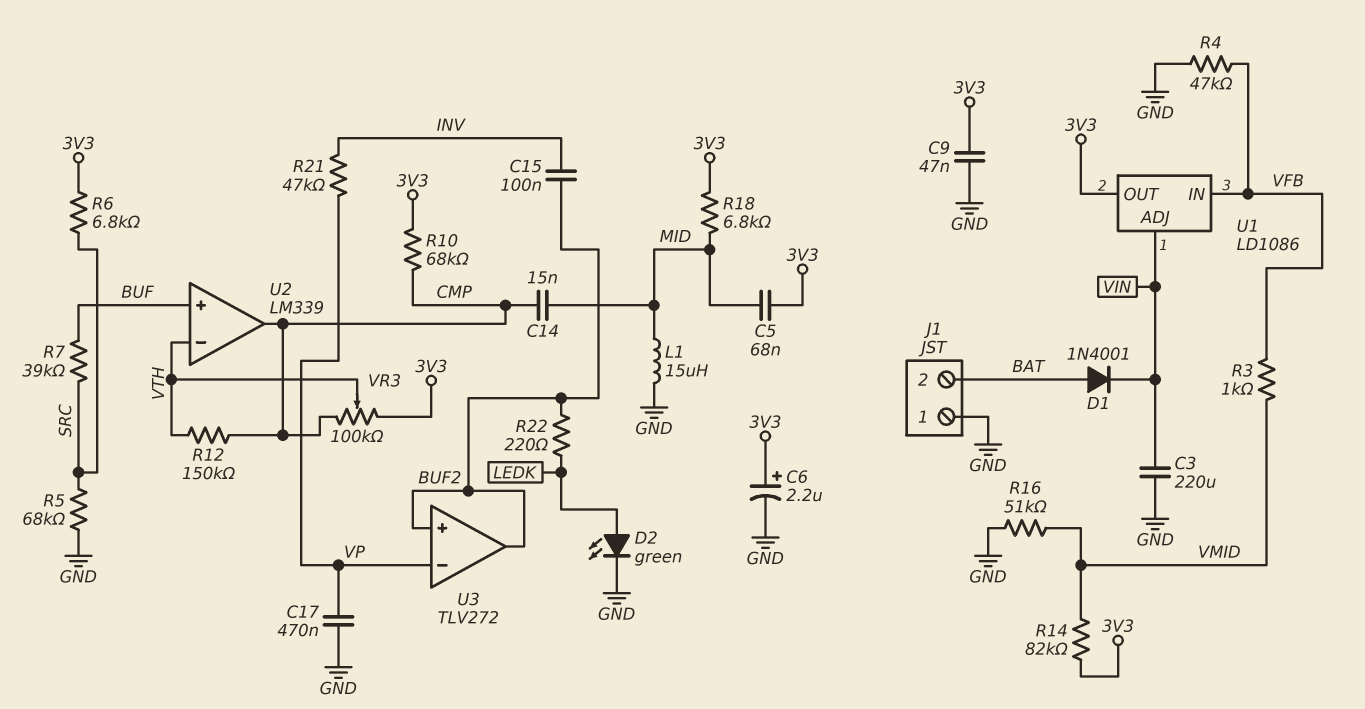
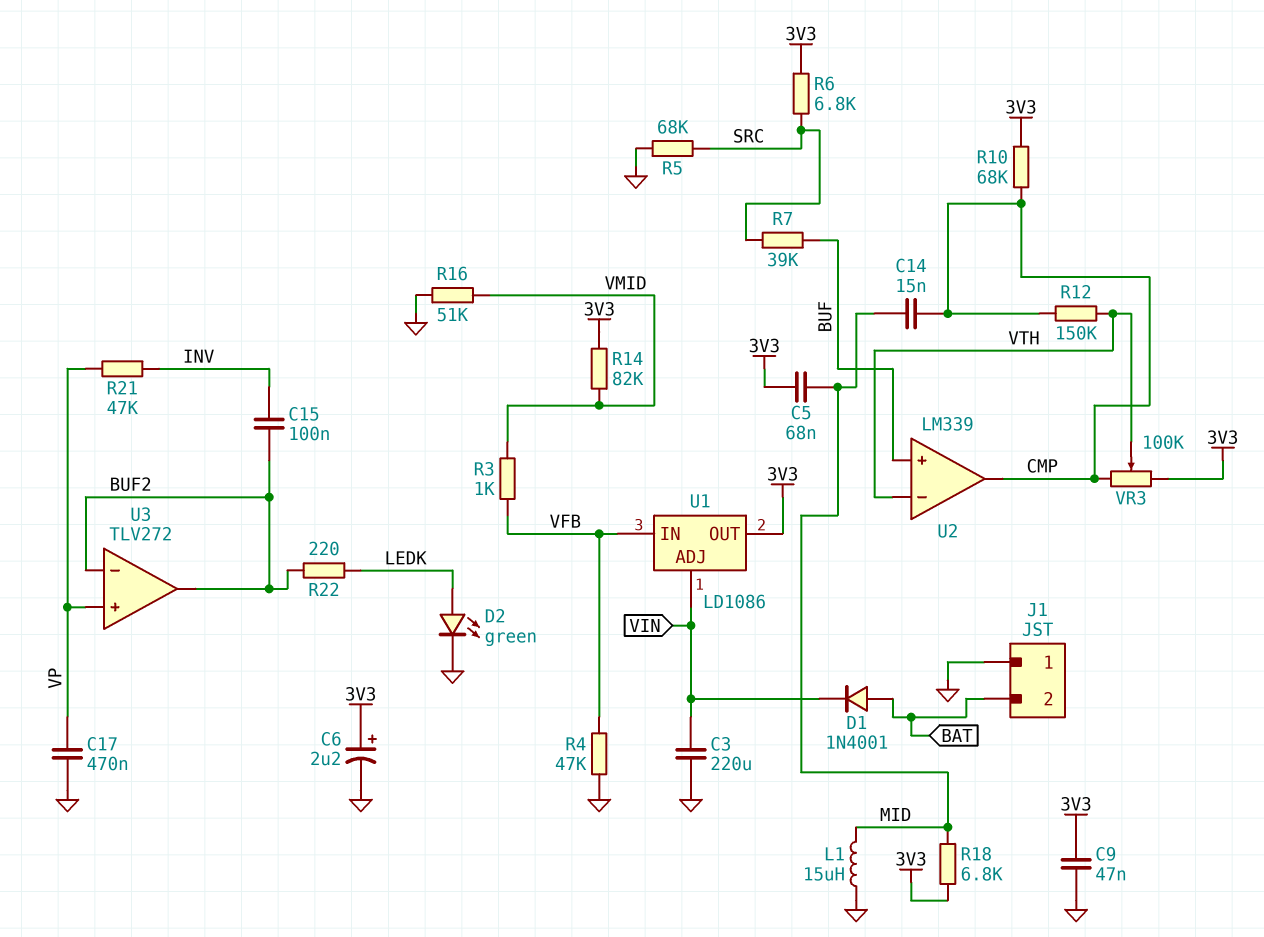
U3 pin in+: BUF2 -> VP
U3 pin in-: VP -> BUF2

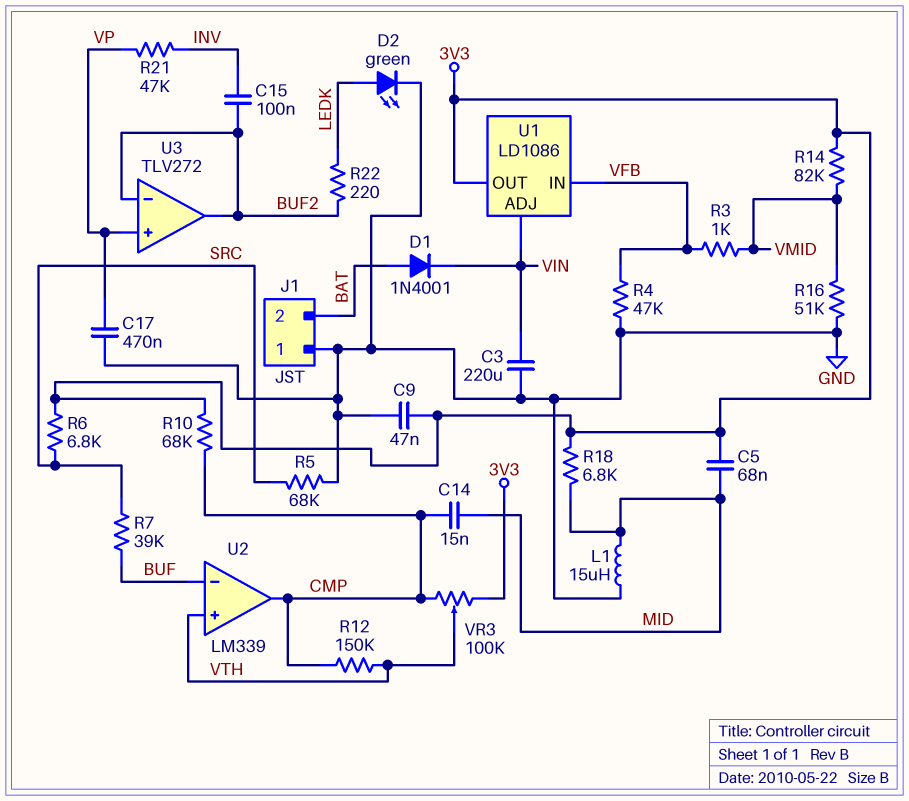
C6: 2.2uF (plus 3V3, minus GND) -> none
U2 pin in+: BUF -> VTH
U2 pin in-: VTH -> BUF

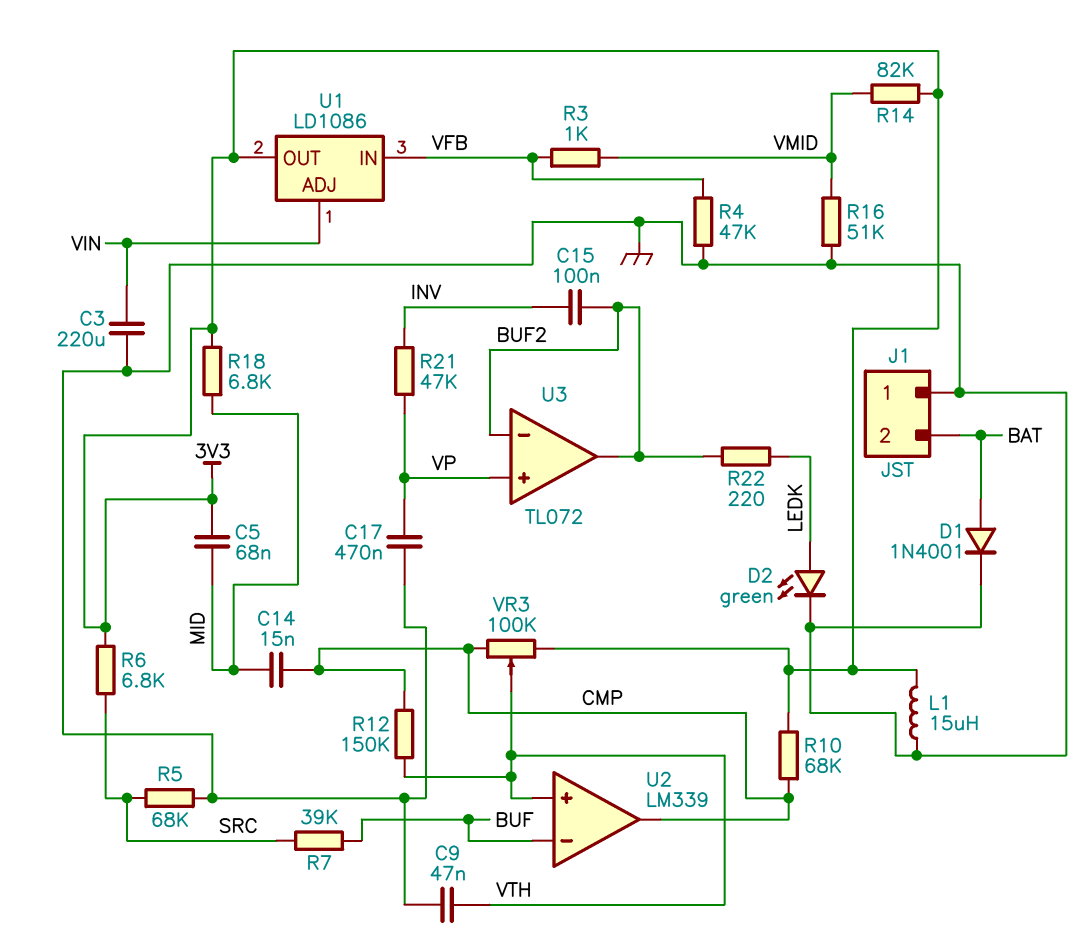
C9: 47nF (3V3, GND) -> 47nF (GND, VTH)
D1: diode 1N4001 (A BAT, K VIN) -> diode 1N4001 (A BAT, K GND)
L1: 15uH (GND, MID) -> 15uH (3V3, GND)
U3: TLV272 -> TL072

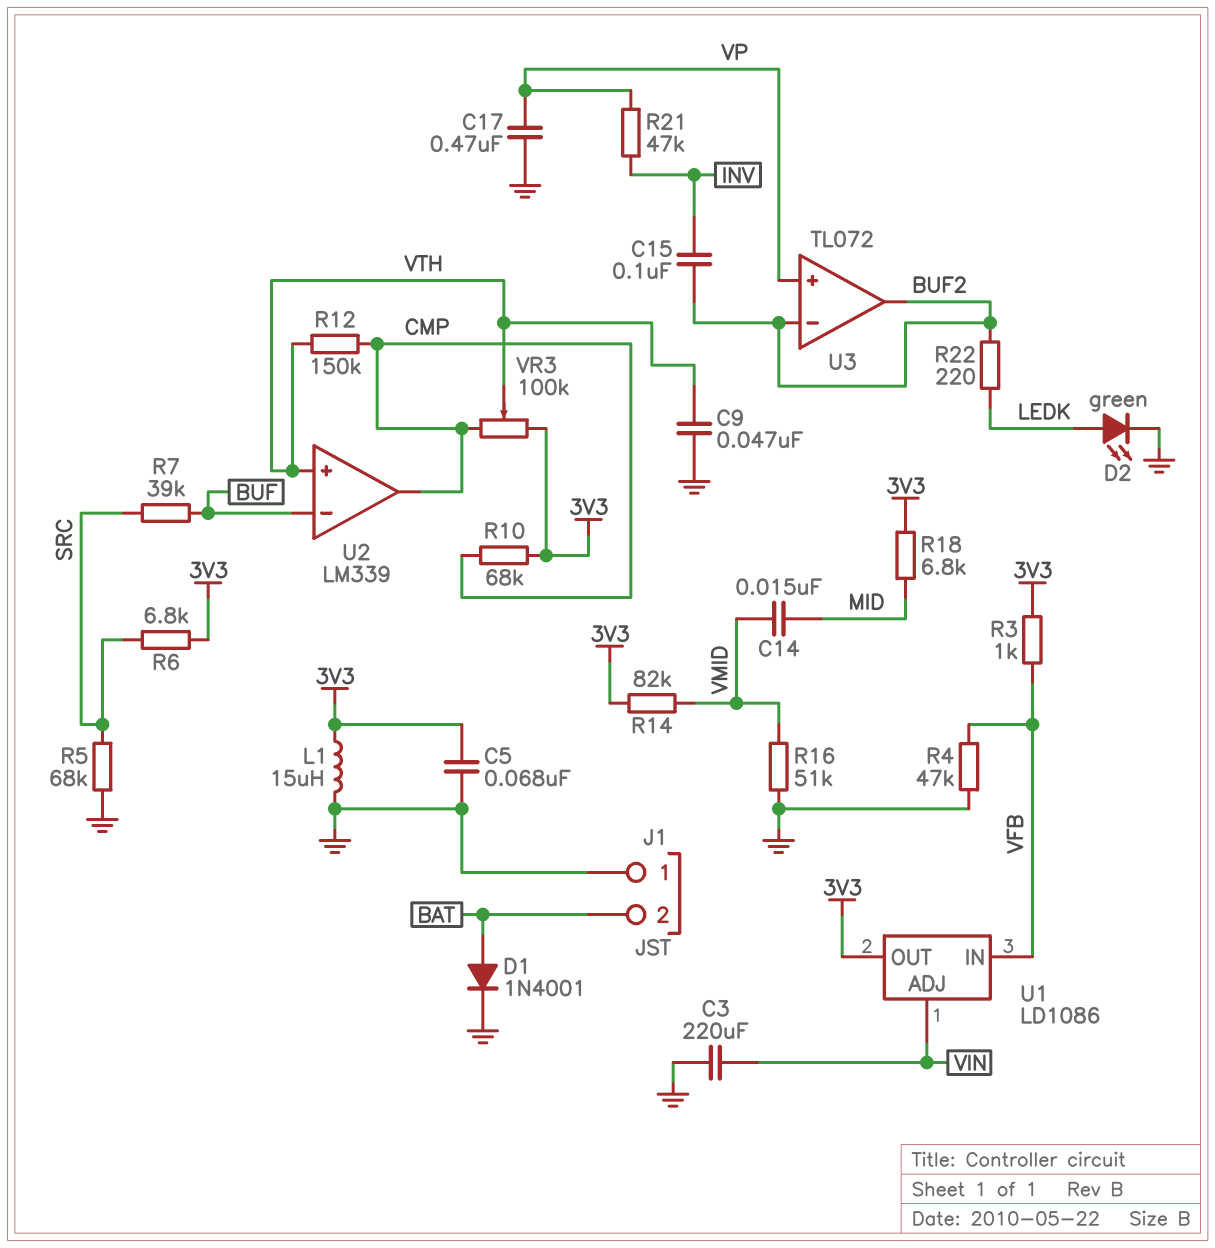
C5: 68nF (3V3, MID) -> 68nF (3V3, GND)
C14: 15nF (CMP, MID) -> 15nF (MID, VMID)
R3: 1k (VFB, VMID) -> 1k (3V3, VFB)

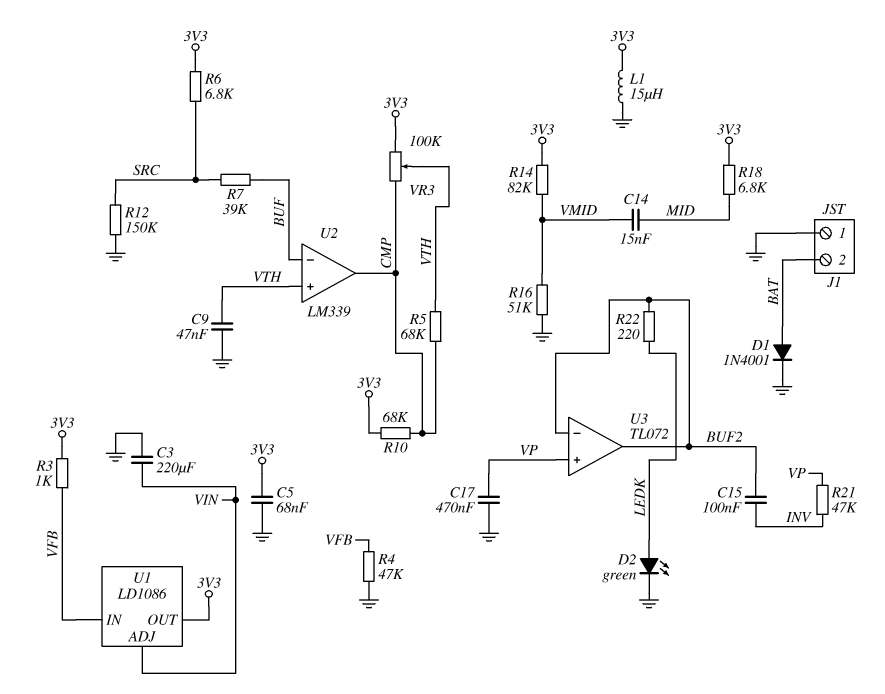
R5: 68k (GND, SRC) -> 68k (CMP, VTH)
R12: 150k (CMP, VTH) -> 150k (GND, SRC)

